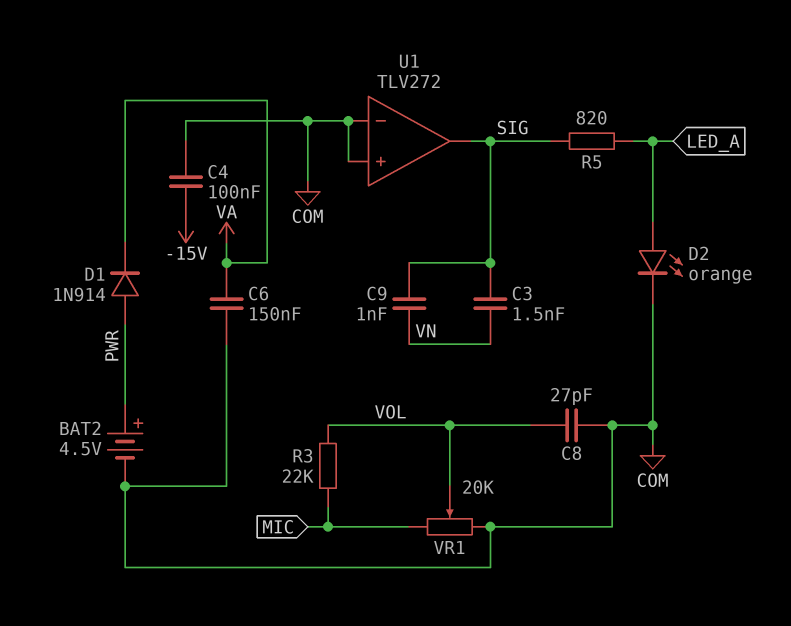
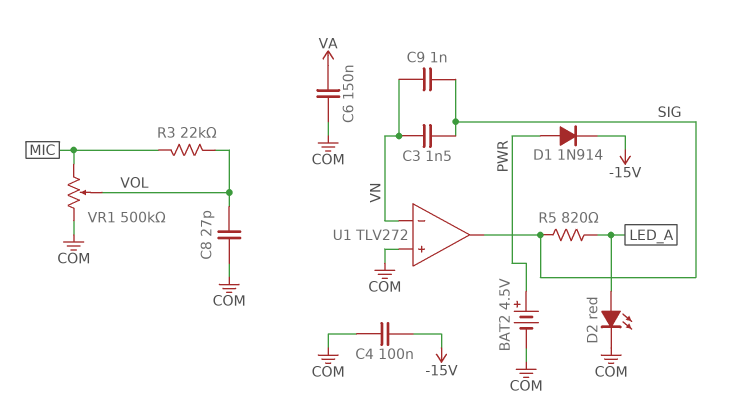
D1: diode 1N914 (A PWR, K VA) -> diode 1N914 (A PWR, K -15V)
D2: LED orange (A LED_A, K COM) -> LED red (A LED_A, K COM)
U1 pin in-: COM -> VN
VR1: 20k (COM, MIC, wiper VOL) -> 500k (COM, MIC, wiper VOL)

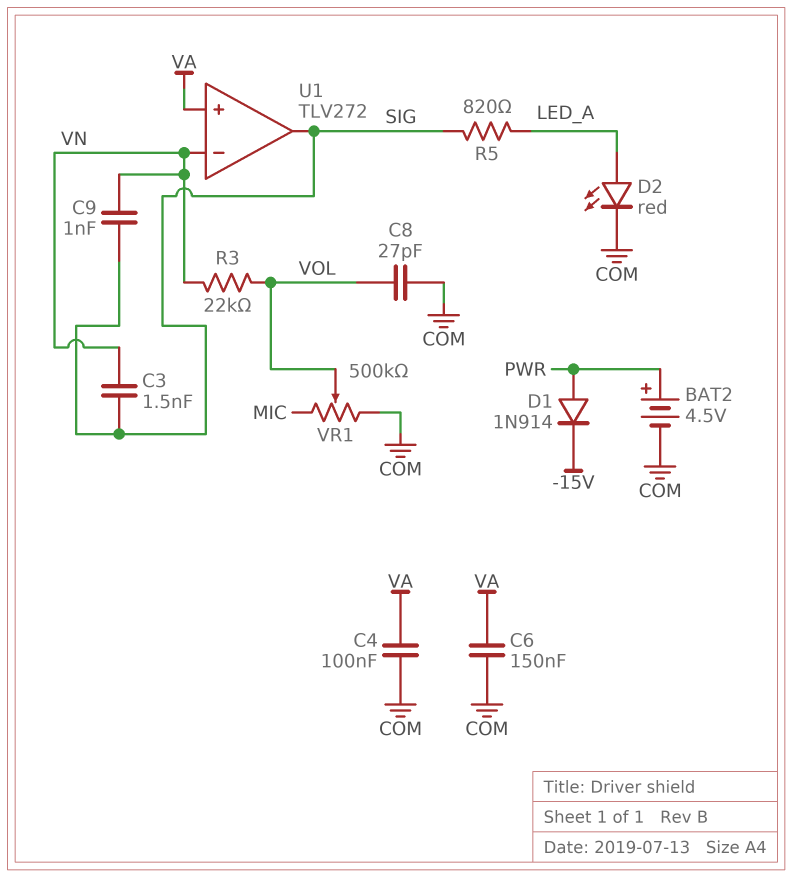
C4: 100nF (-15V, COM) -> 100nF (COM, VA)
R3: 22k (MIC, VOL) -> 22k (VN, VOL)
U1 pin in+: COM -> VA

